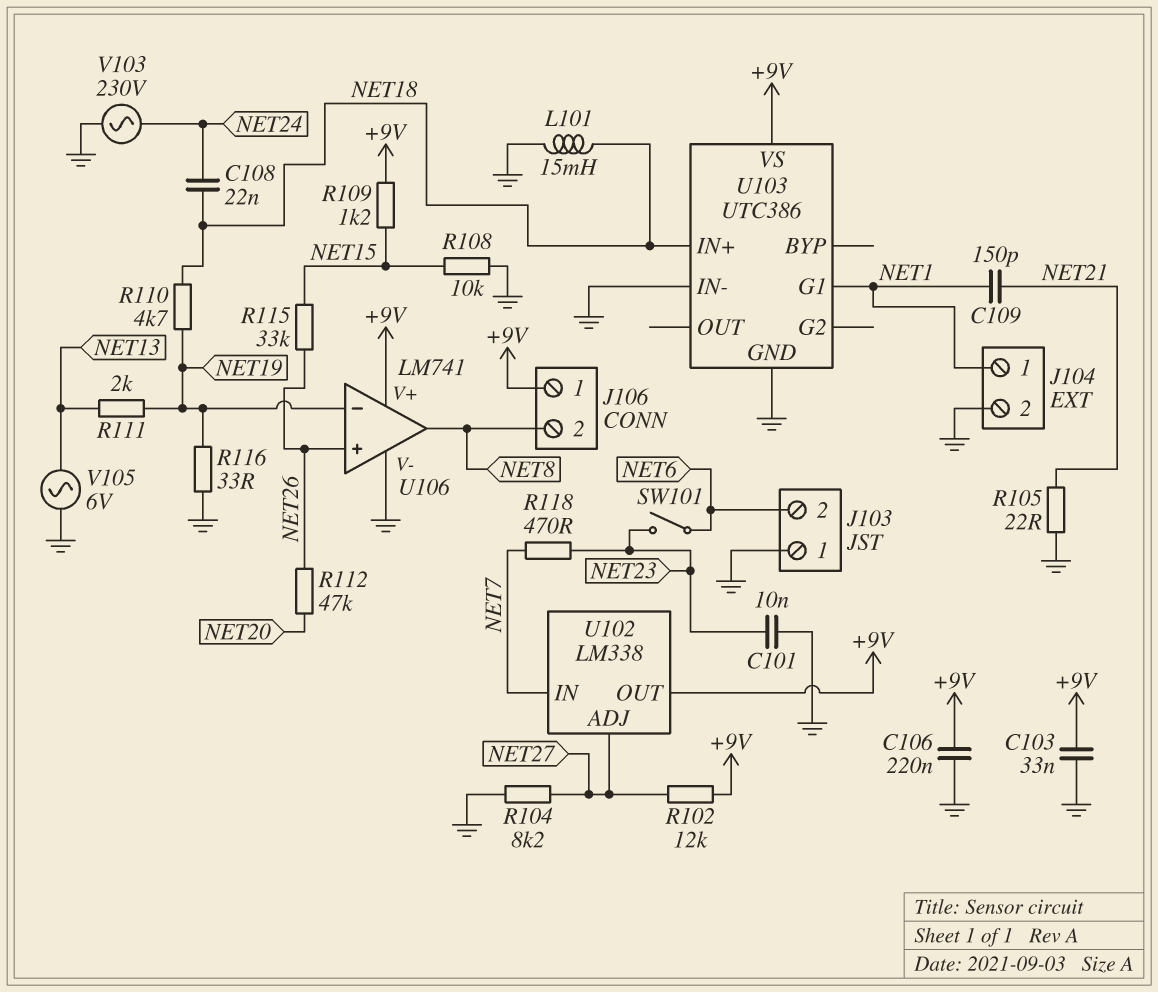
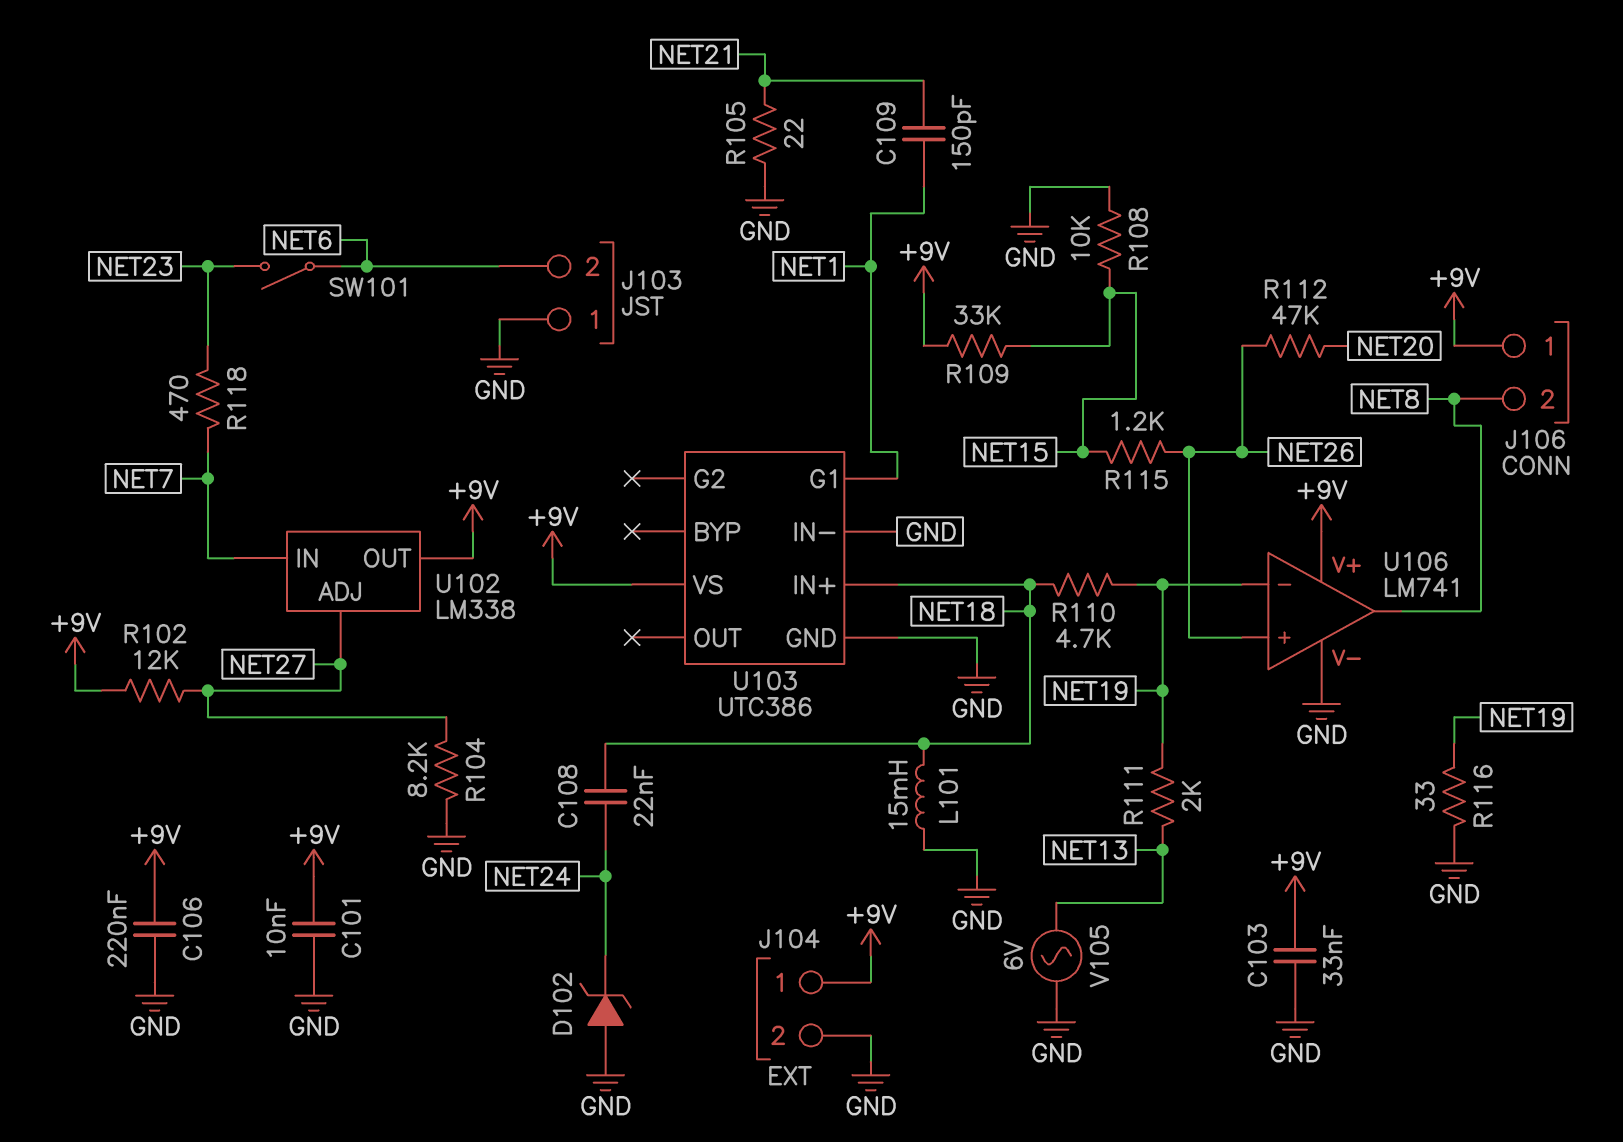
C101: 10nF (GND, NET23) -> 10nF (+9V, GND)
D102: none -> zener (A GND, K NET24)
J104 pin 1: NET1 -> +9V
R109: 1.2k (+9V, NET15) -> 33k (+9V, NET15)
R115: 33k (NET15, NET26) -> 1.2k (NET15, NET26)
V103: AC 230V (GND, NET24) -> none

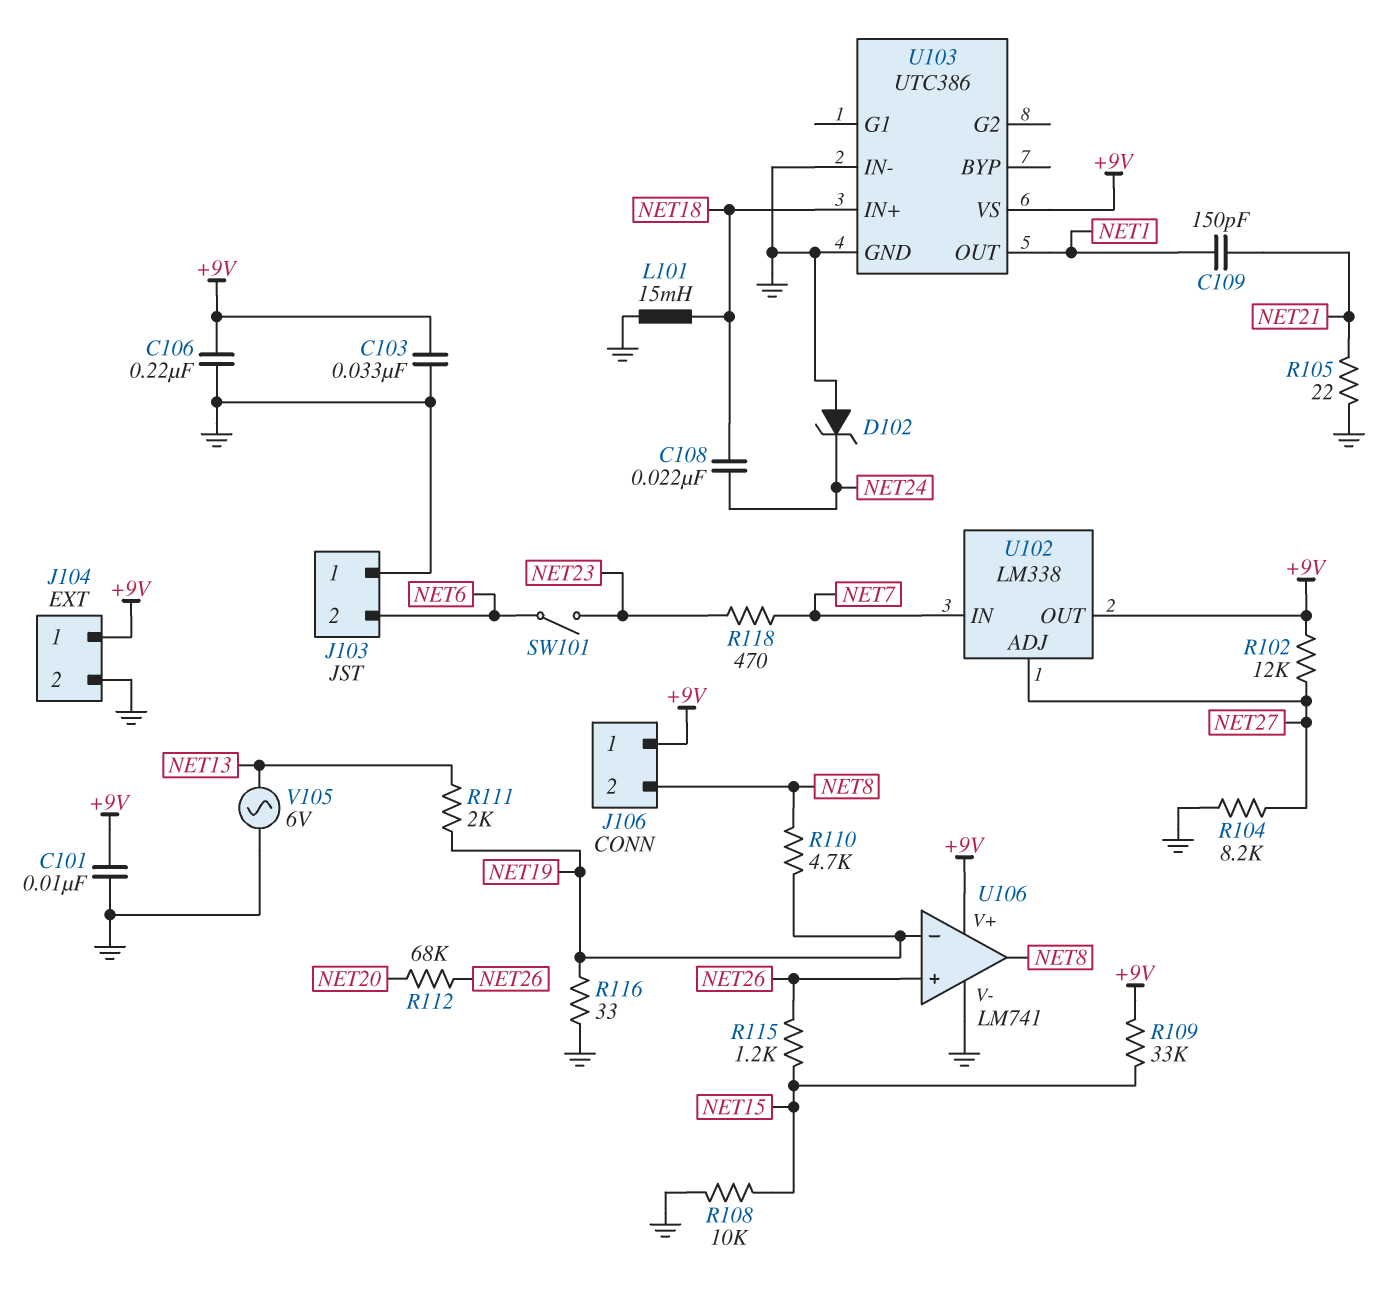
R110: 4.7k (NET18, NET19) -> 4.7k (NET8, NET19)
R112: 47k (NET20, NET26) -> 68k (NET20, NET26)
U103 pin G1: NET1 -> none
U103 pin OUT: none -> NET1

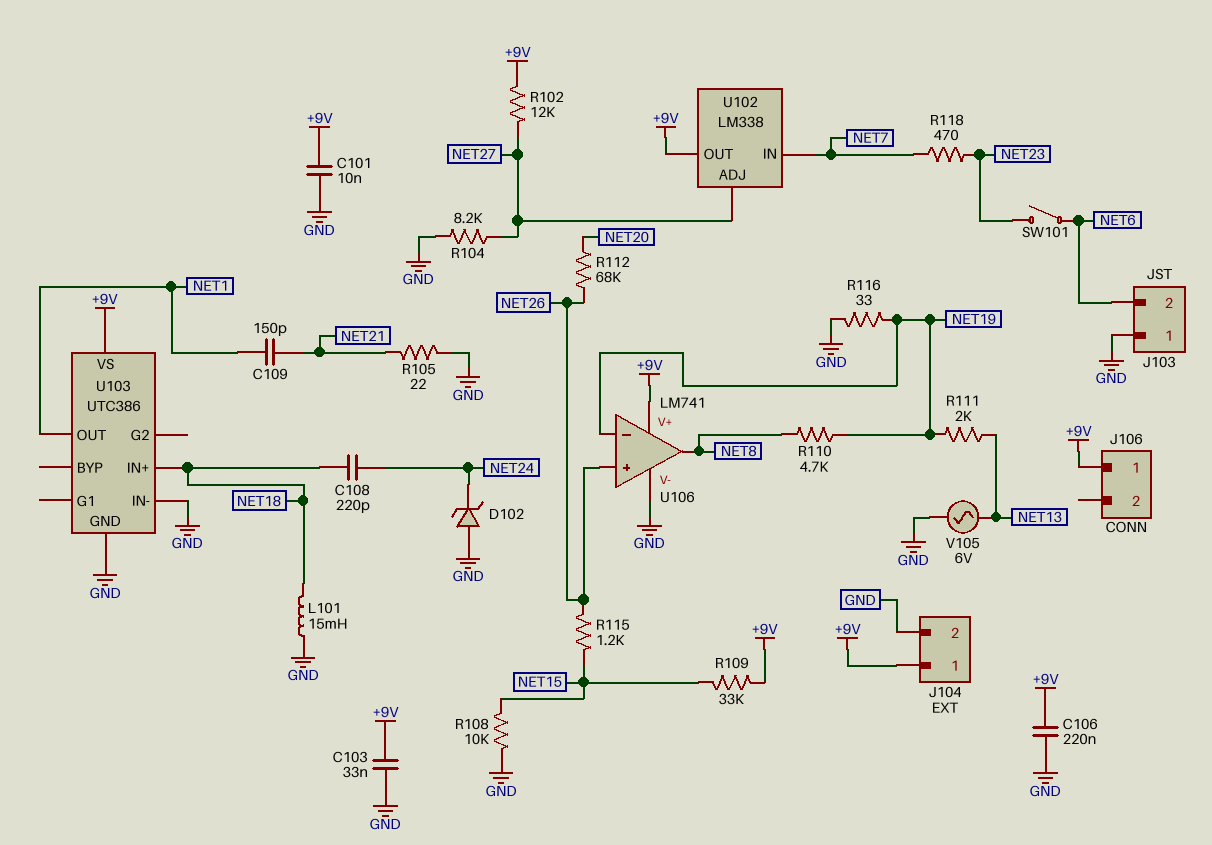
C108: 22nF (NET18, NET24) -> 220pF (NET18, NET24)
J106 pin 2: NET8 -> none

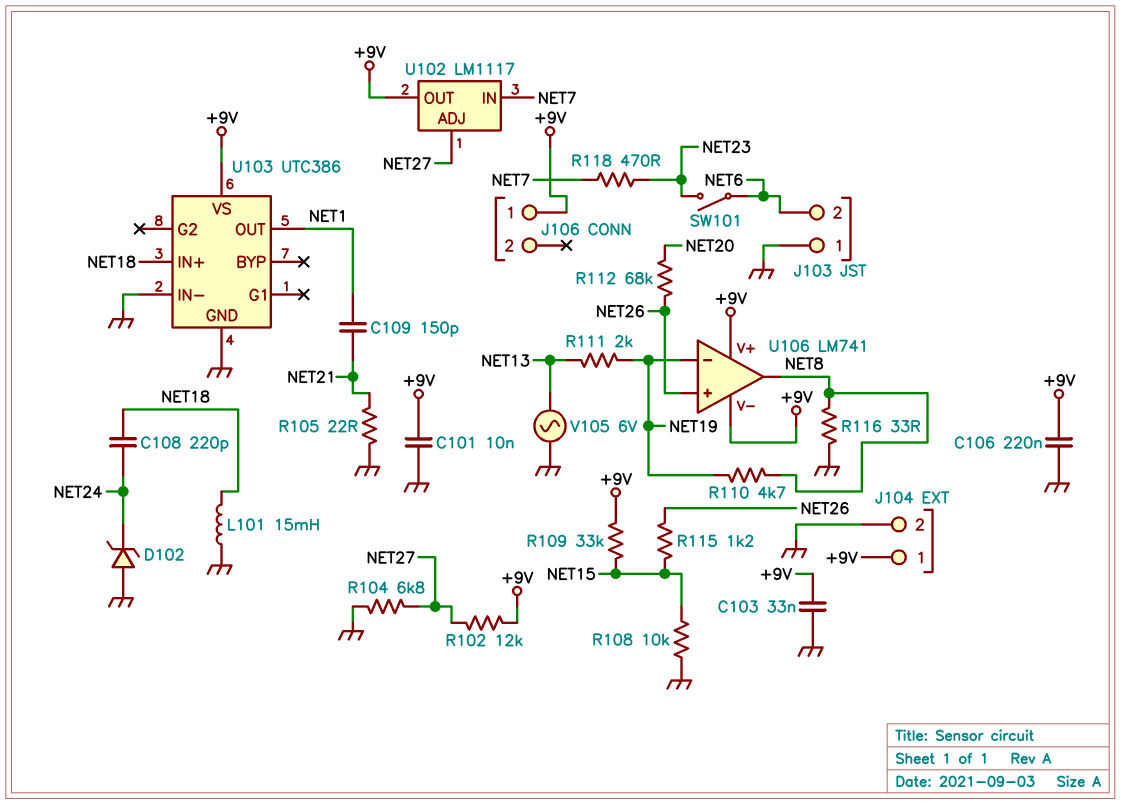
R104: 8.2k (GND, NET27) -> 6.8k (GND, NET27)
R116: 33 (GND, NET19) -> 33 (GND, NET8)
U102: LM338 -> LM1117
U106 pin V-: GND -> +9V

